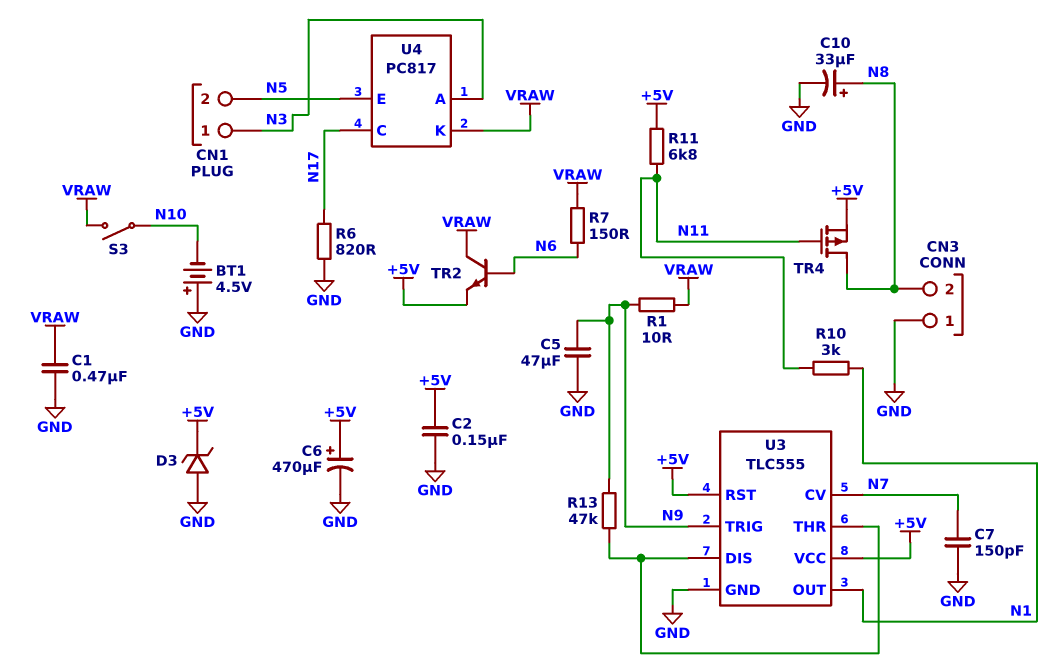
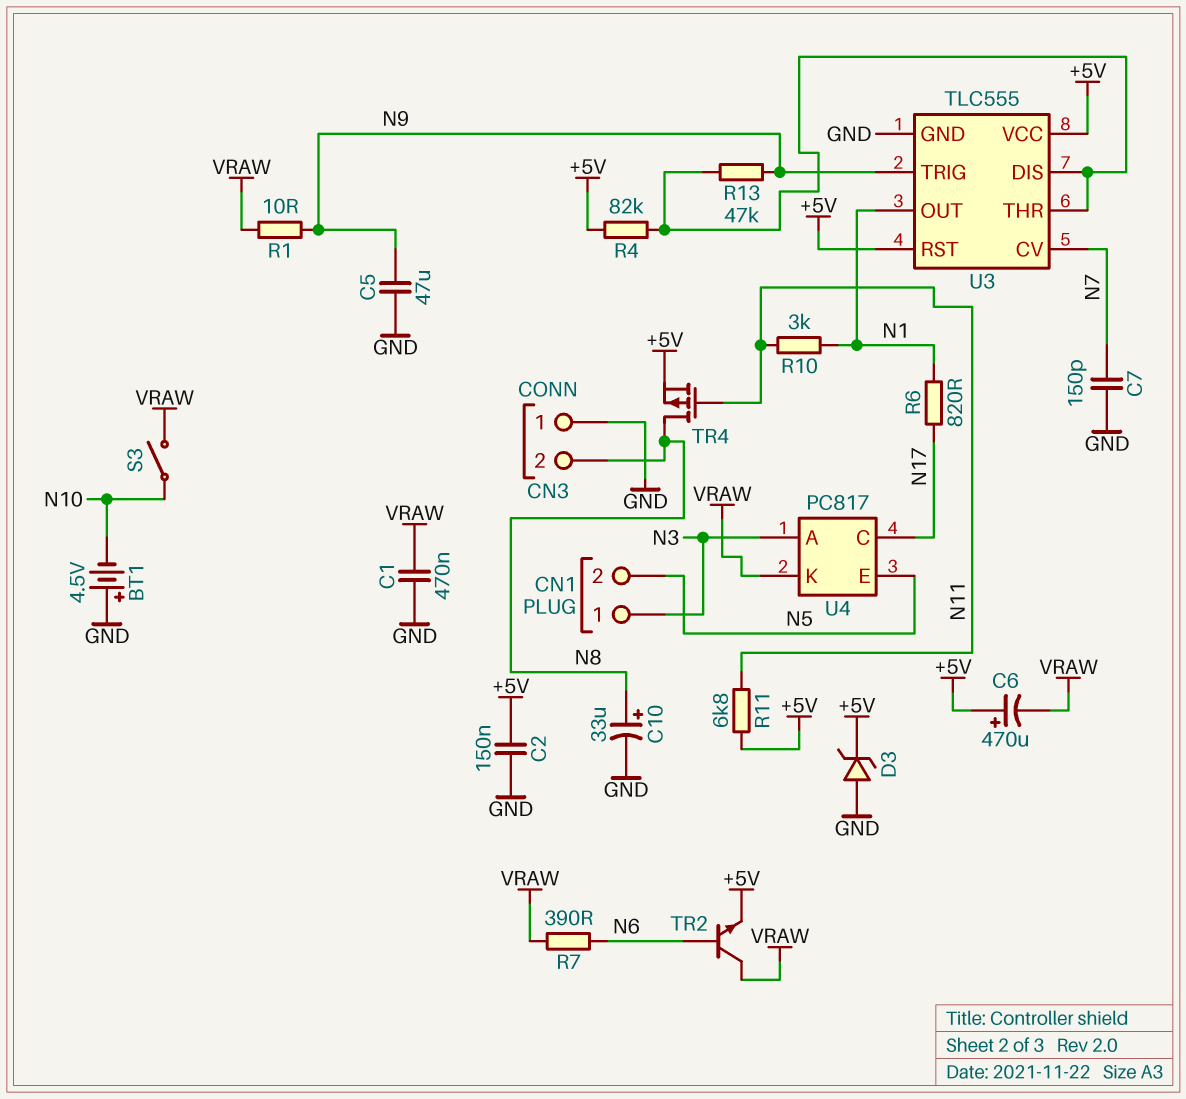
C6: 470uF (plus +5V, minus GND) -> 470uF (plus +5V, minus VRAW)
R4: none -> 82k (+5V, U3/DIS)
R6: 820 (GND, N17) -> 820 (N1, N17)
R7: 150 (N6, VRAW) -> 390 (N6, VRAW)

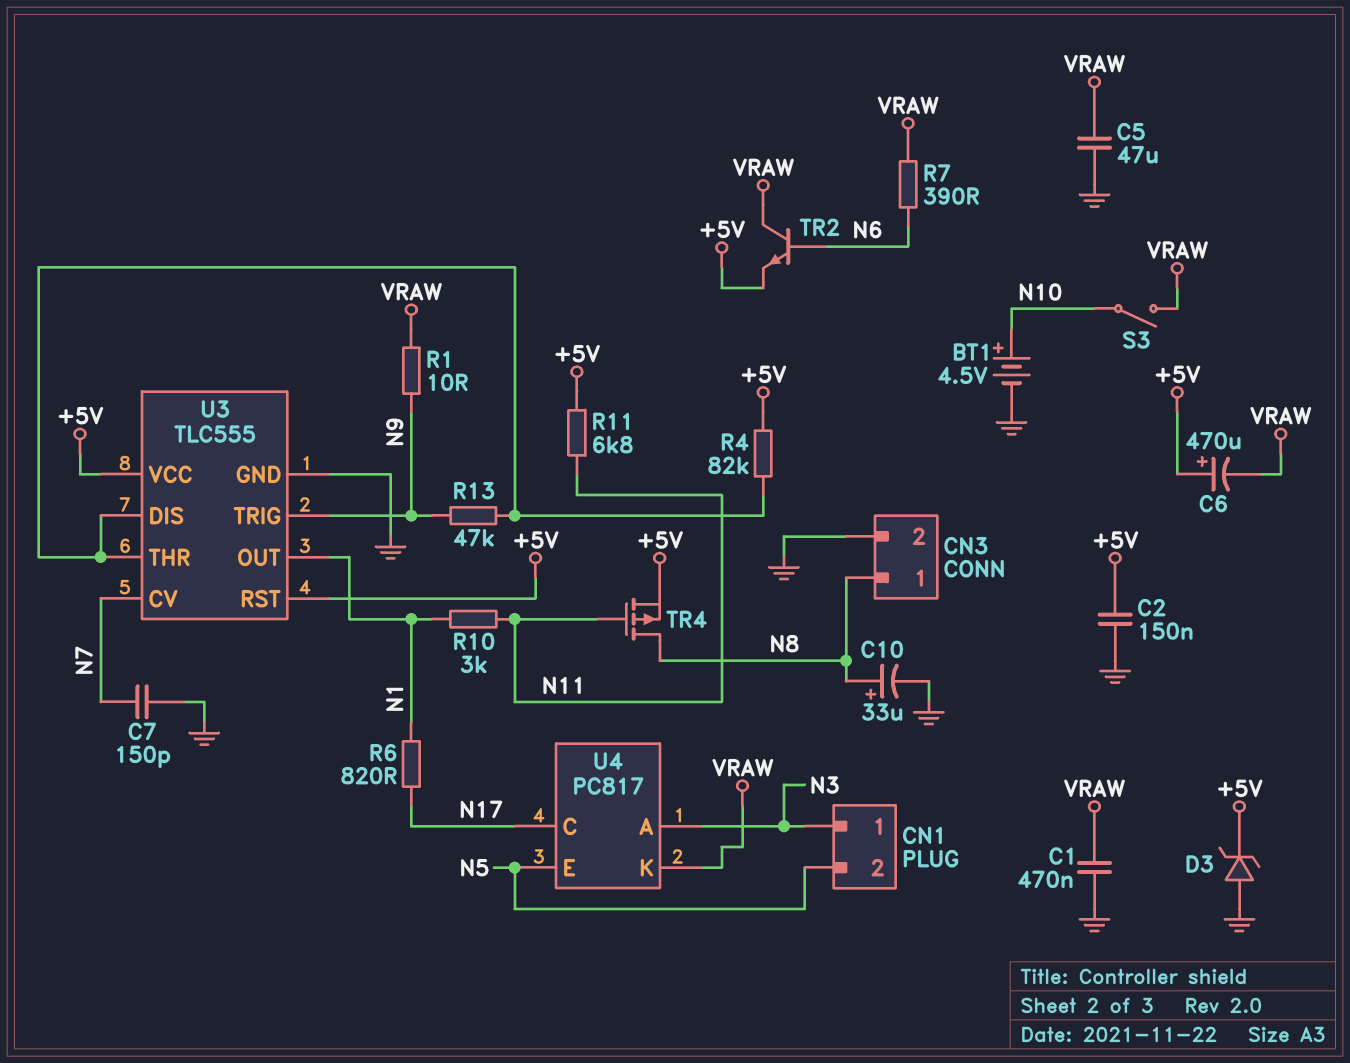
BT1: 4.5V (plus GND, minus N10) -> 4.5V (plus N10, minus GND)
C5: 47uF (GND, N9) -> 47uF (GND, VRAW)
CN3 pin 1: GND -> N8
CN3 pin 2: N8 -> GND

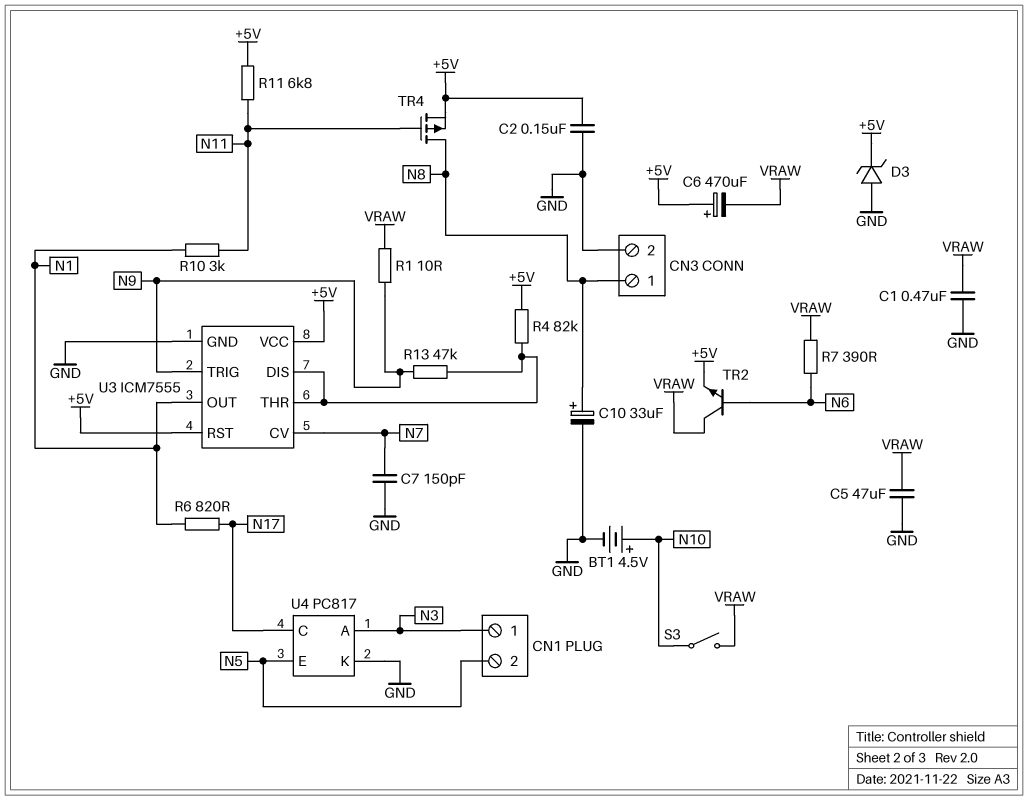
U3: TLC555 -> ICM7555
U4 pin K: VRAW -> GND

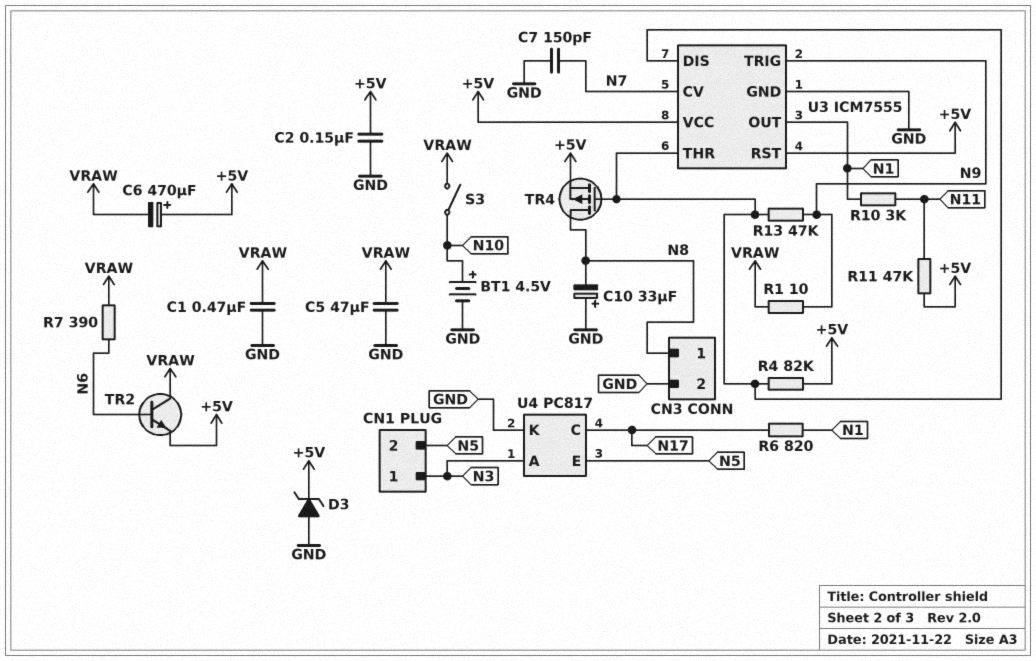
C10: 33uF (plus N8, minus GND) -> 33uF (plus GND, minus N8)
R11: 6.8k (+5V, N11) -> 47k (+5V, N11)
TR4: PMOS (G N11, D N8, S +5V) -> PMOS (G U3/DIS, D N8, S +5V)

